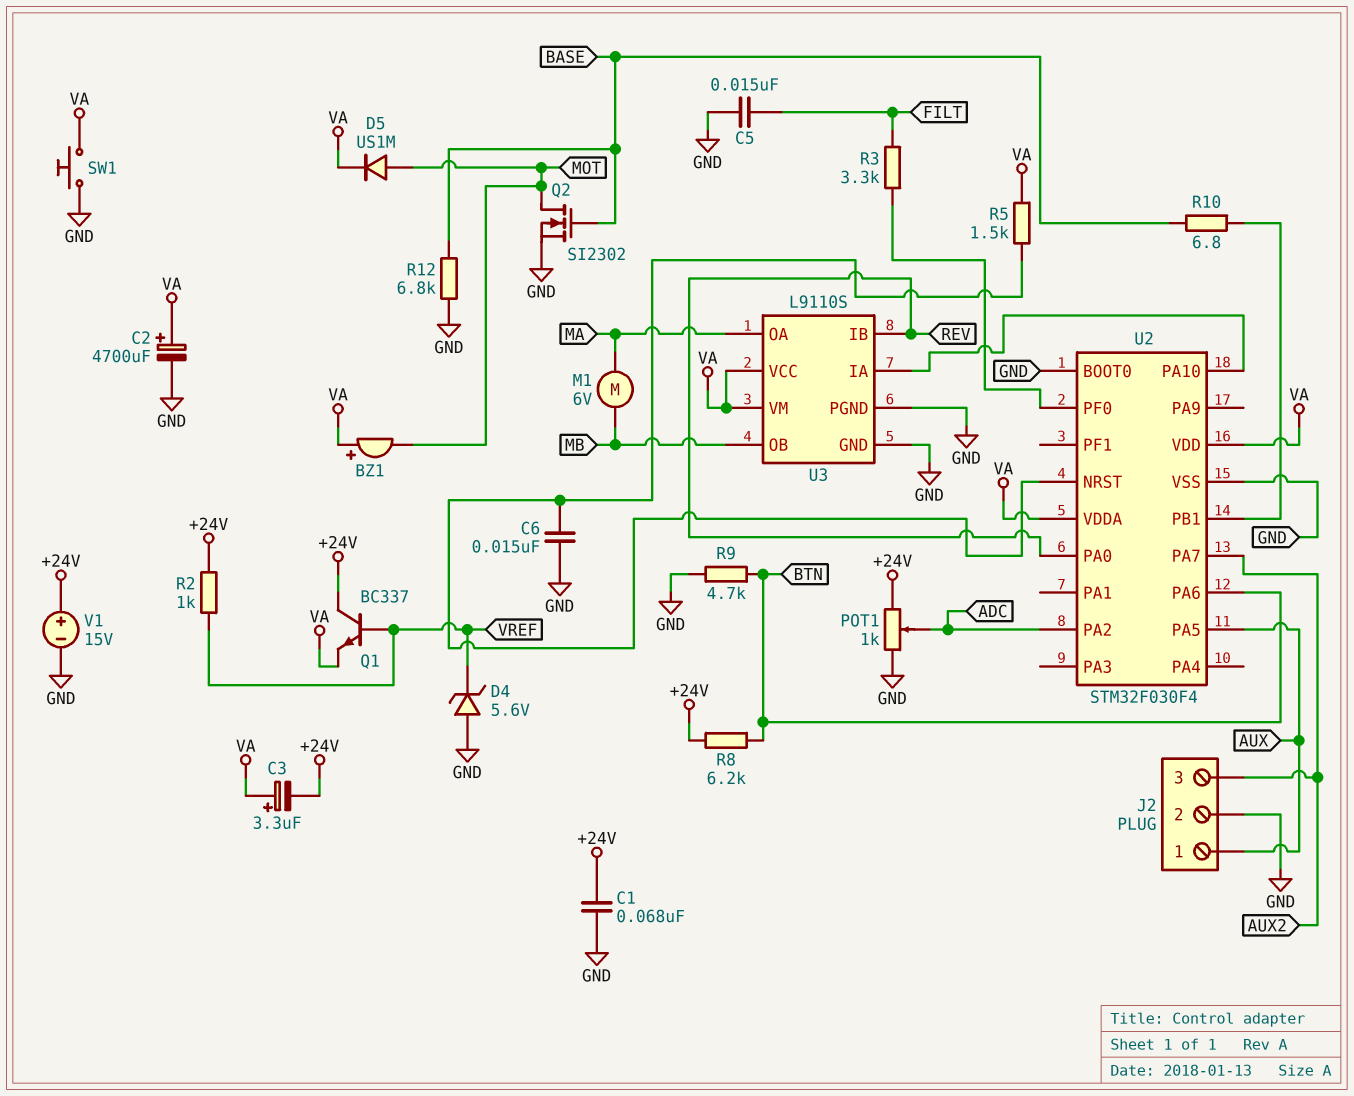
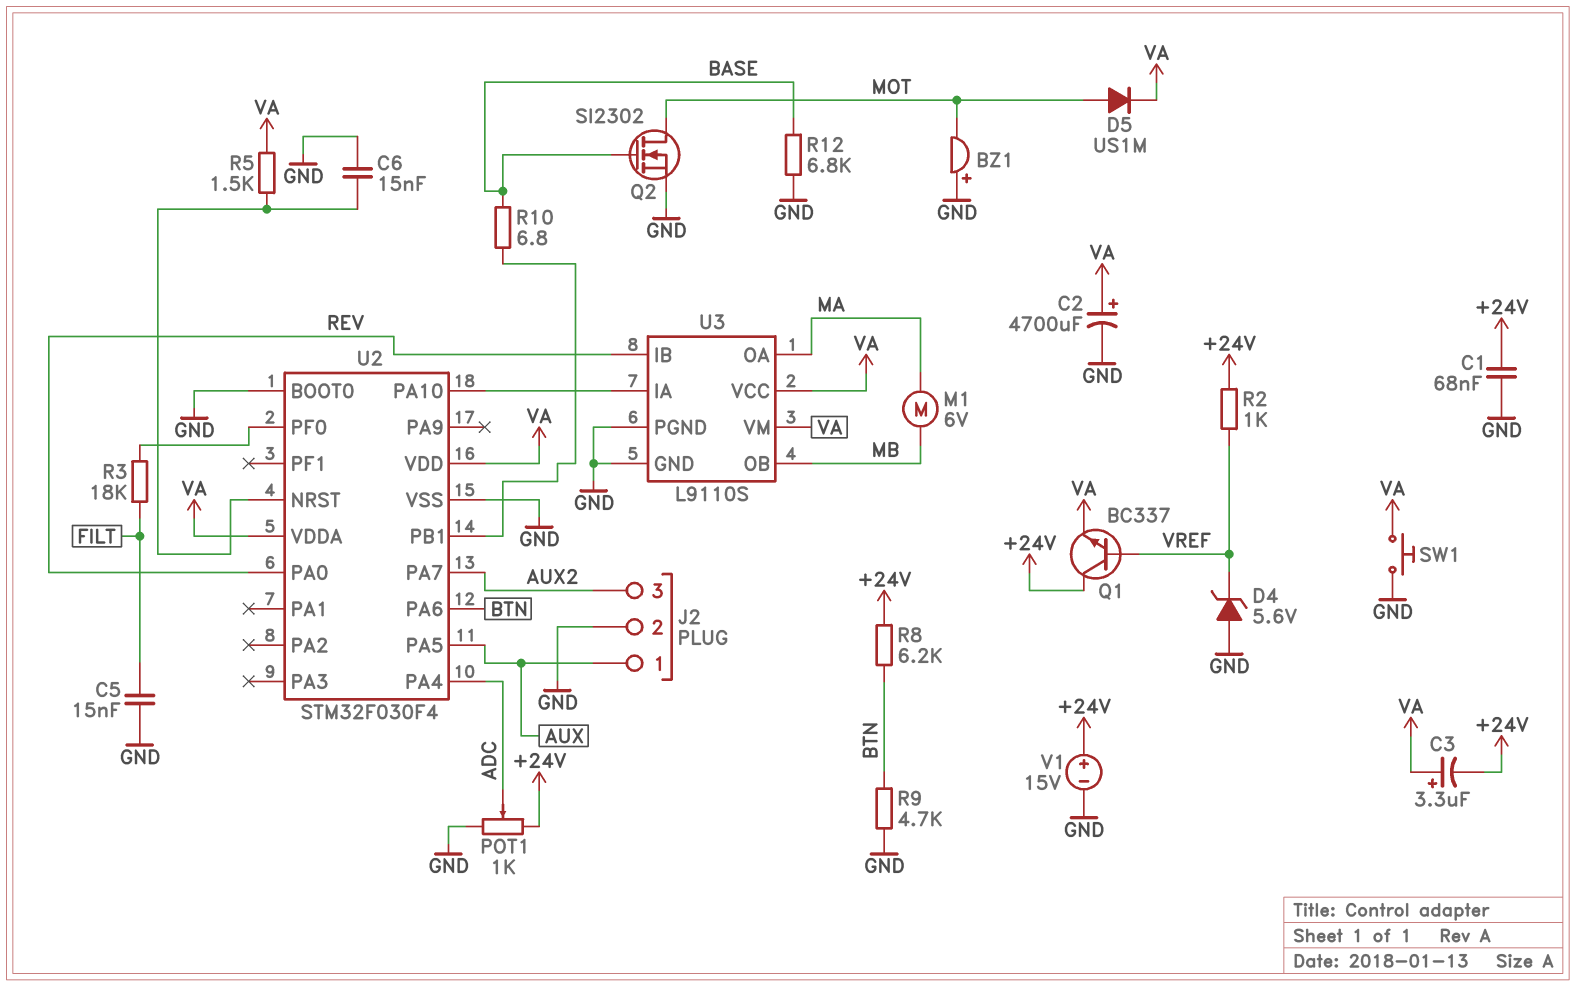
BZ1: buzzer (plus VA, minus MOT) -> buzzer (plus GND, minus MOT)
R3: 3.3k (FILT, U2/PF0) -> 18k (FILT, U2/PF0)
U2 pin PA2: ADC -> none
U2 pin PA4: none -> ADC

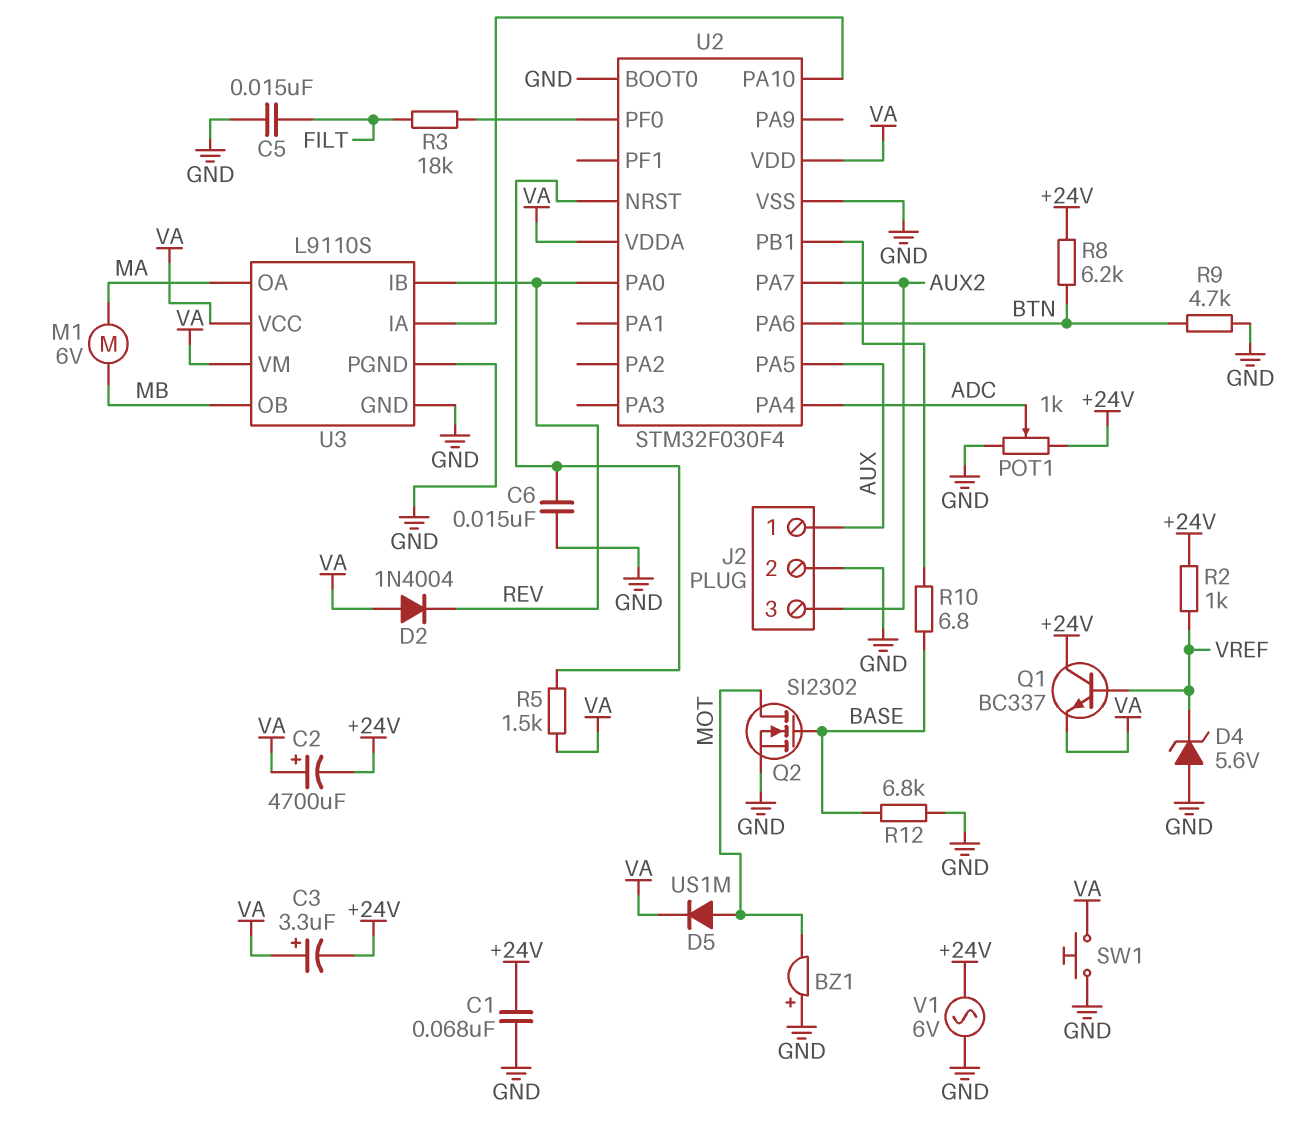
C2: 4700uF (plus VA, minus GND) -> 4700uF (plus VA, minus +24V)
D2: none -> diode 1N4004 (A VA, K REV)
V1: 15V (plus +24V, minus GND) -> AC 6V (+24V, GND)

